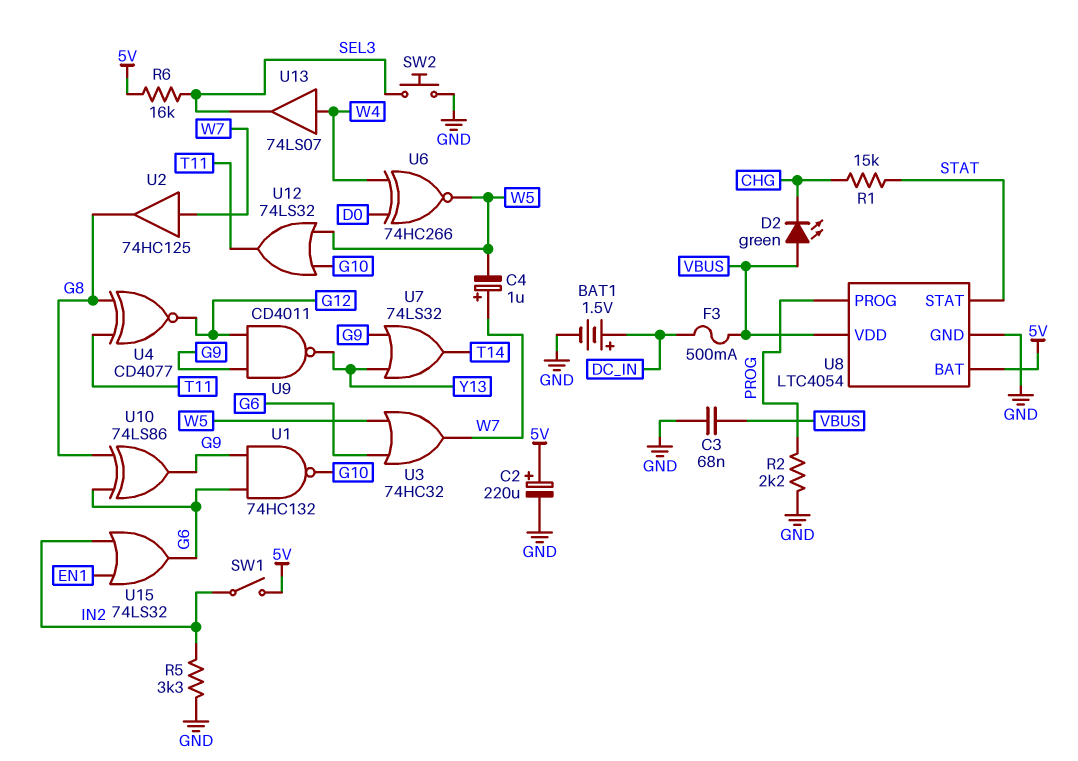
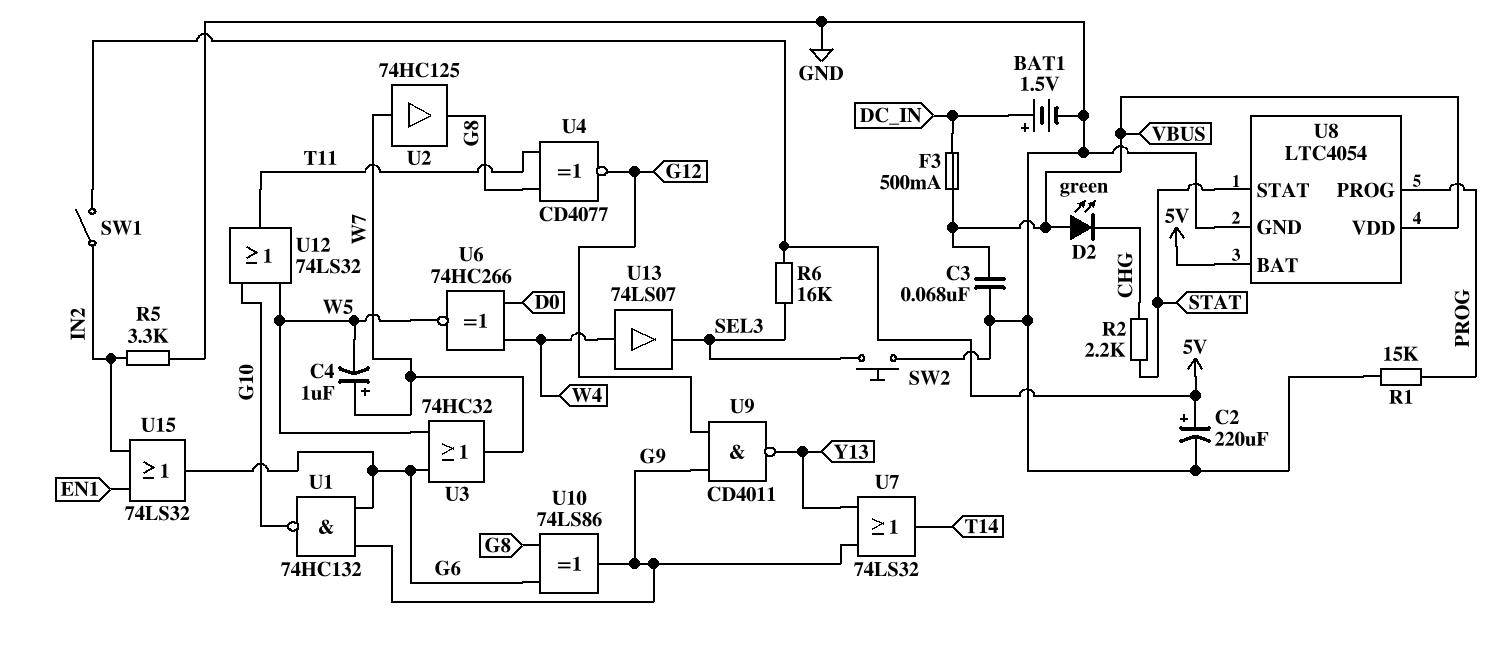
R1: 15k (CHG, STAT) -> 15k (GND, PROG)
R2: 2.2k (GND, PROG) -> 2.2k (CHG, STAT)

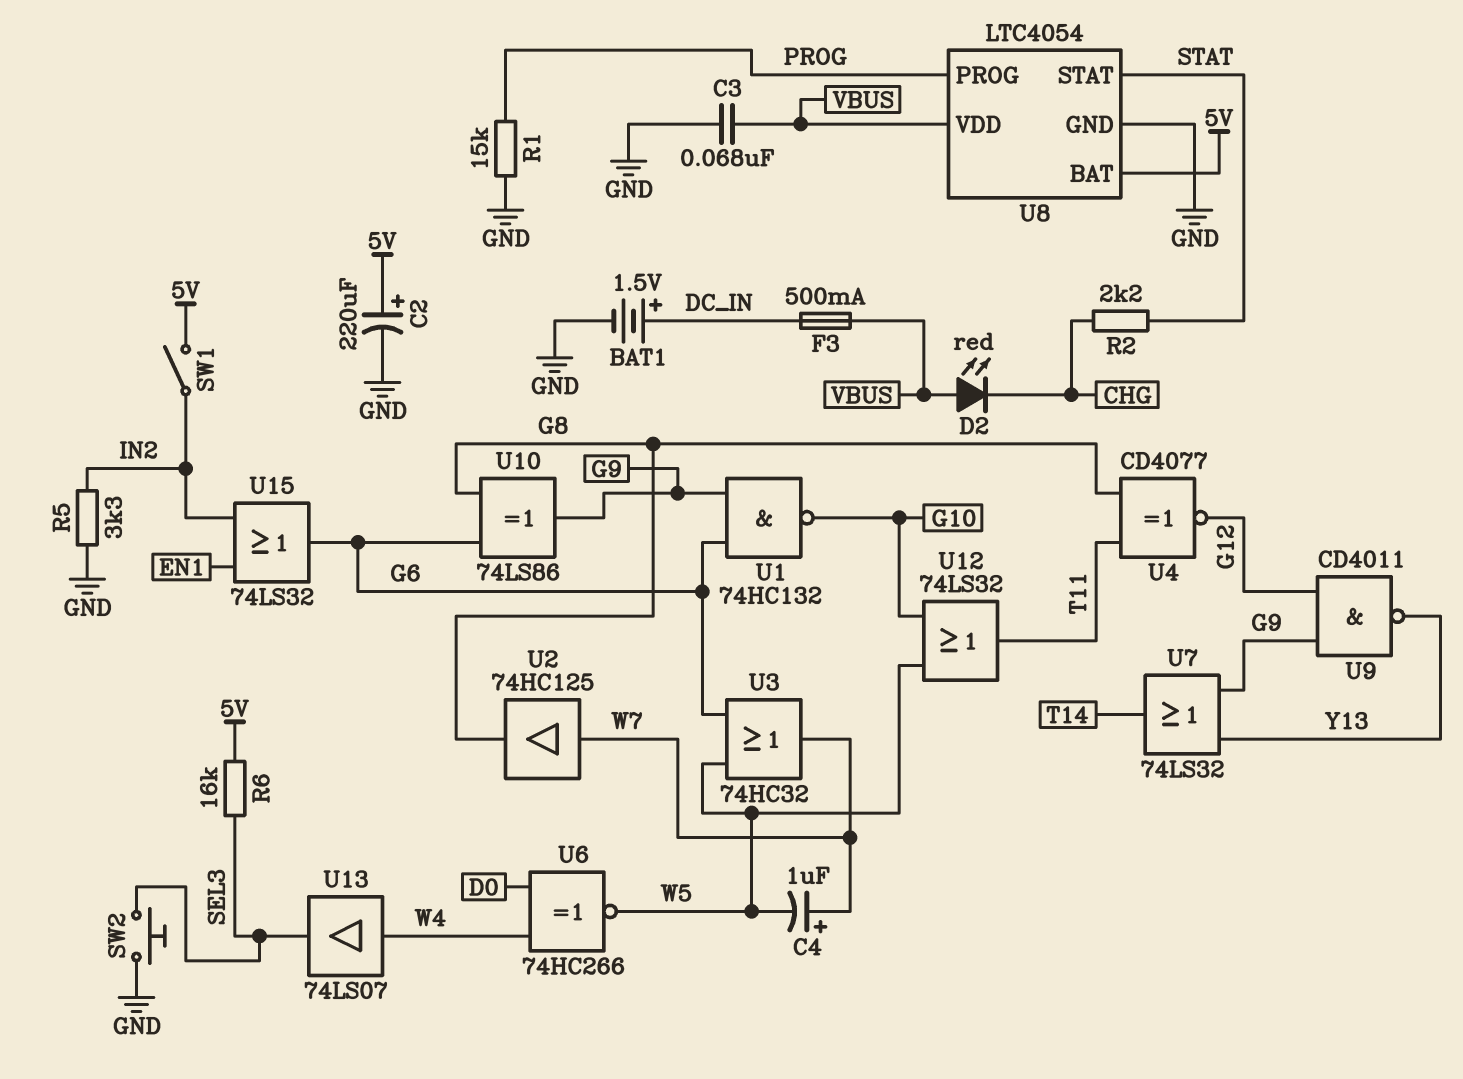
D2: LED green (A VBUS, K CHG) -> LED red (A VBUS, K CHG)

